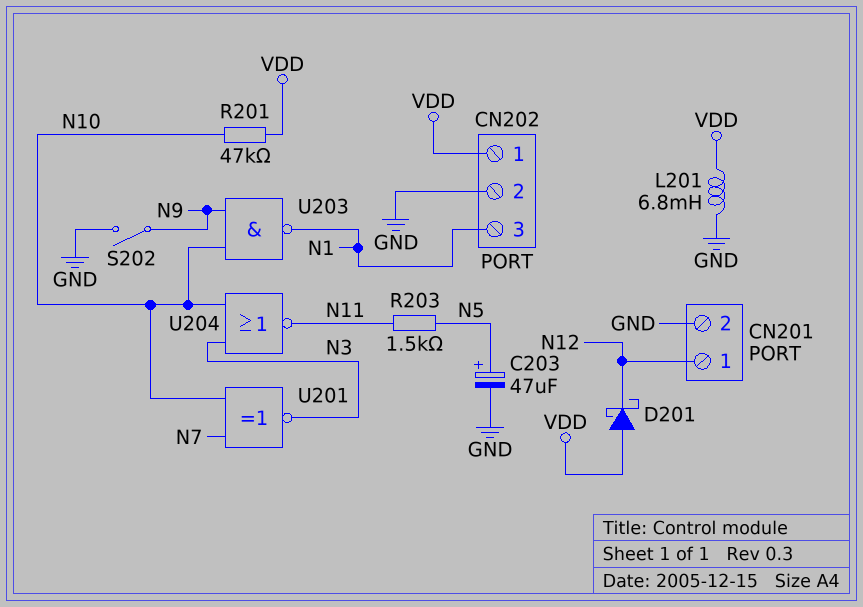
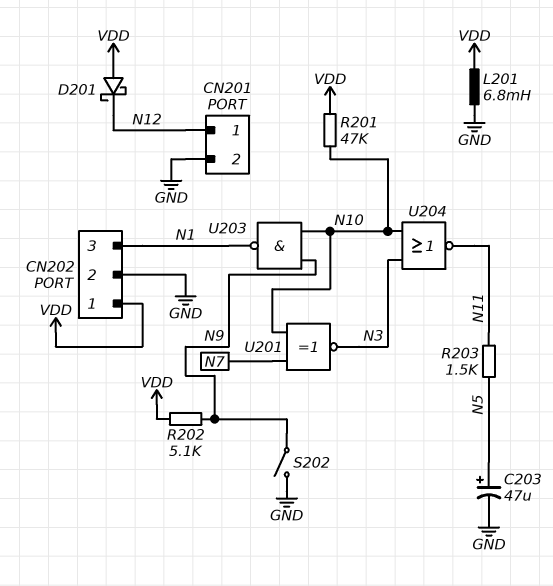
R202: none -> 5.1k (N9, VDD)

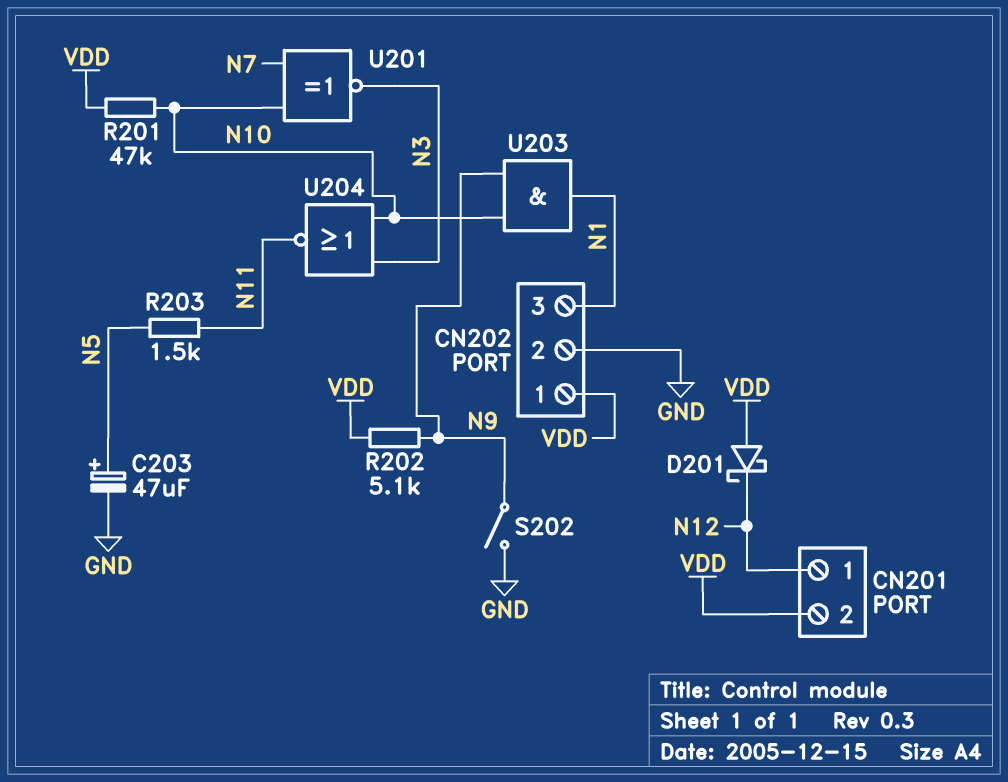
CN201 pin 2: GND -> VDD
L201: 6.8mH (GND, VDD) -> none
U203: NAND (in N9, in N10, out N1) -> AND (in N9, in N10, out N1)

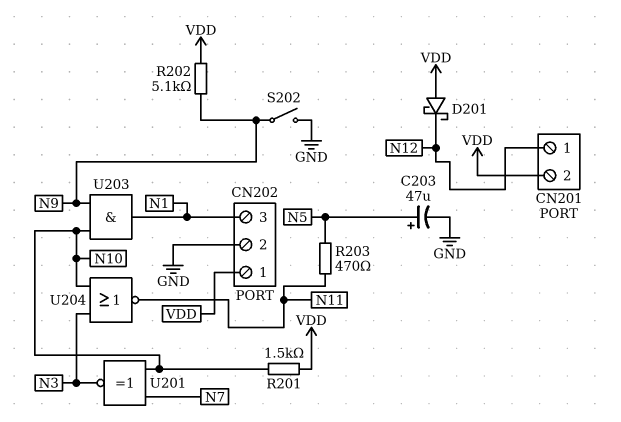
R201: 47k (N10, VDD) -> 1.5k (N10, VDD)
R203: 1.5k (N5, N11) -> 470 (N5, N11)

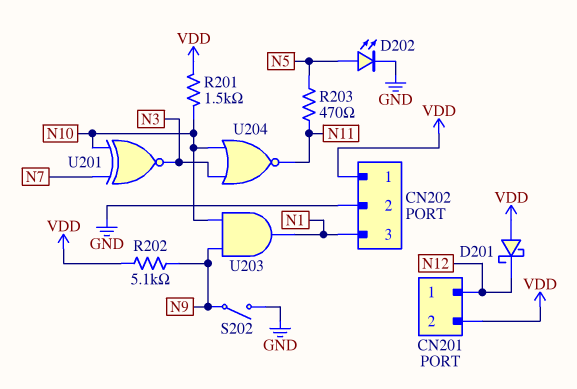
C203: 47uF (plus N5, minus GND) -> none
D202: none -> LED (A N5, K GND)

